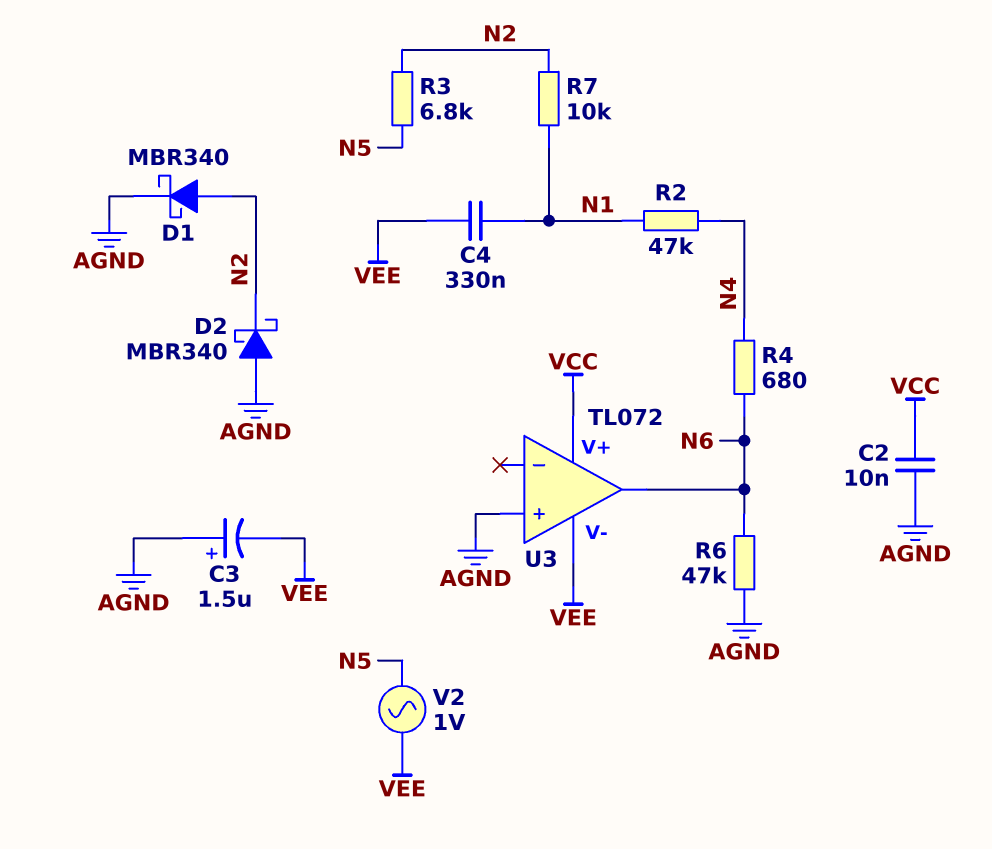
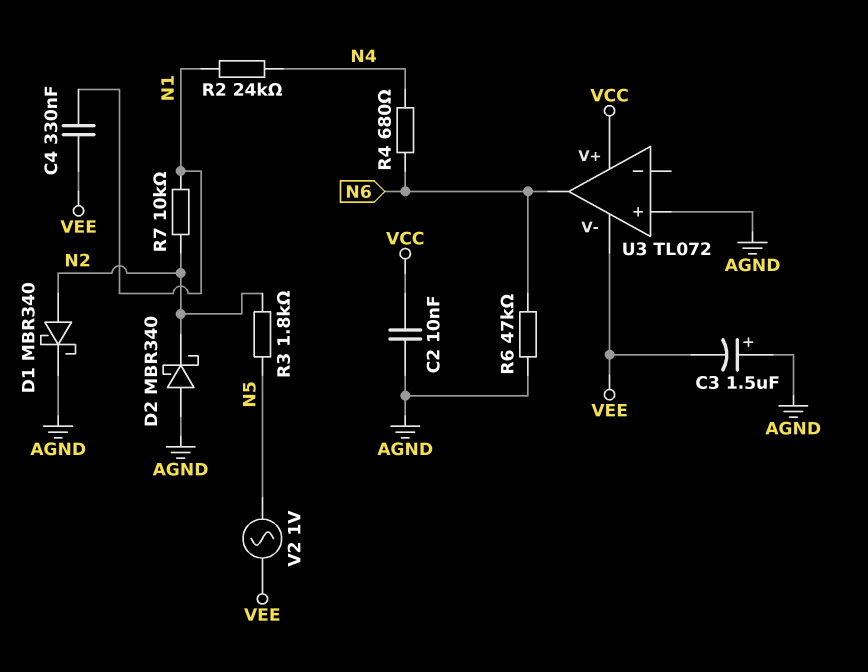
R2: 47k (N1, N4) -> 24k (N1, N4)
R3: 6.8k (N2, N5) -> 1.8k (N2, N5)

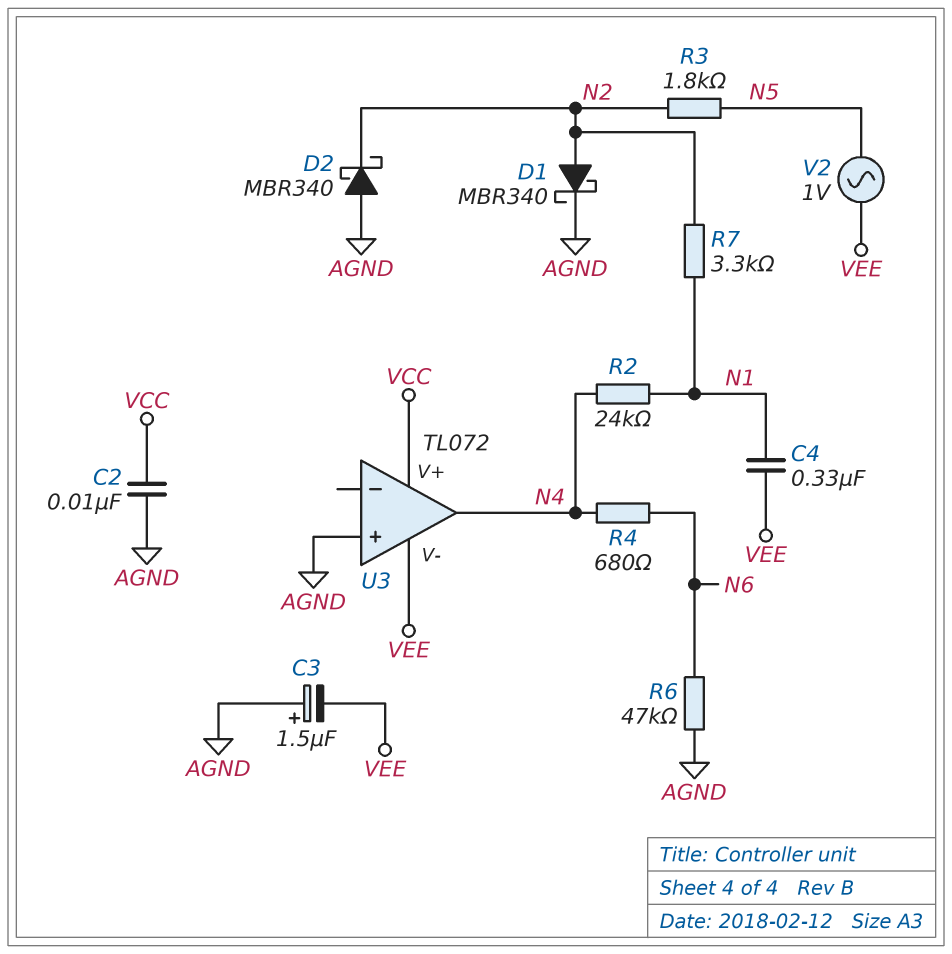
R7: 10k (N1, N2) -> 3.3k (N1, N2)
U3 pin out: N6 -> N4

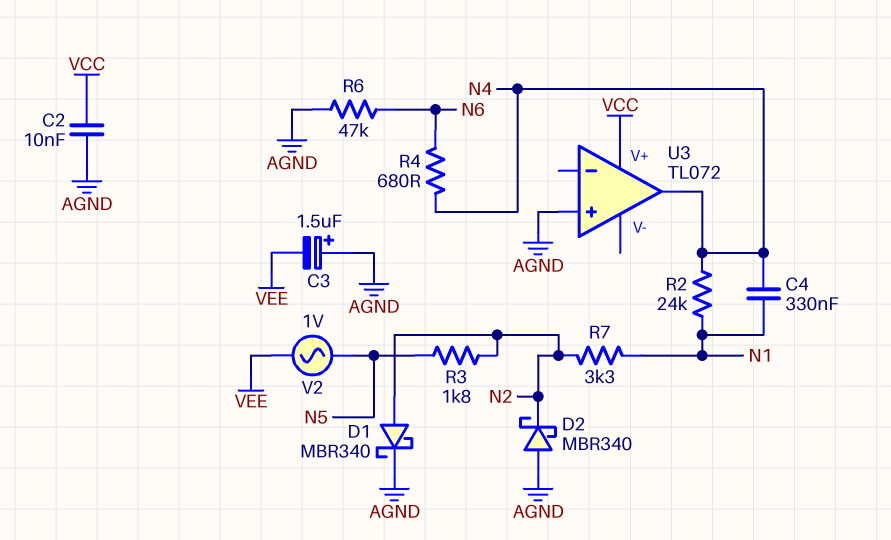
C4: 330nF (N1, VEE) -> 330nF (N1, N4)
U3 pin V-: VEE -> none

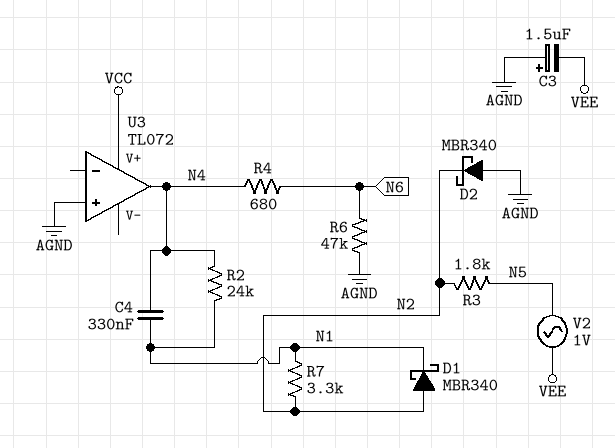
C2: 10nF (AGND, VCC) -> none
D1: schottky MBR340 (A N2, K AGND) -> schottky MBR340 (A N2, K N1)

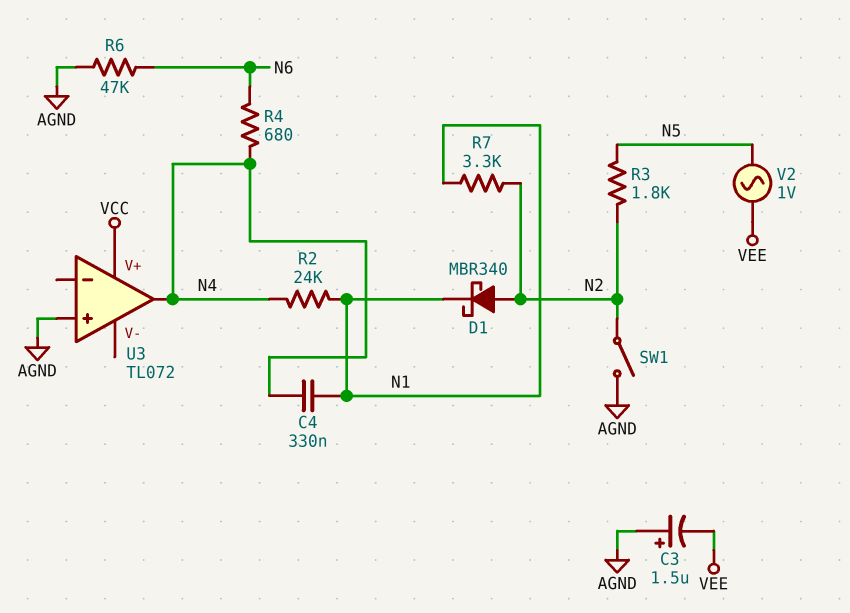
D2: schottky MBR340 (A AGND, K N2) -> none
SW1: none -> switch (AGND, N2)

